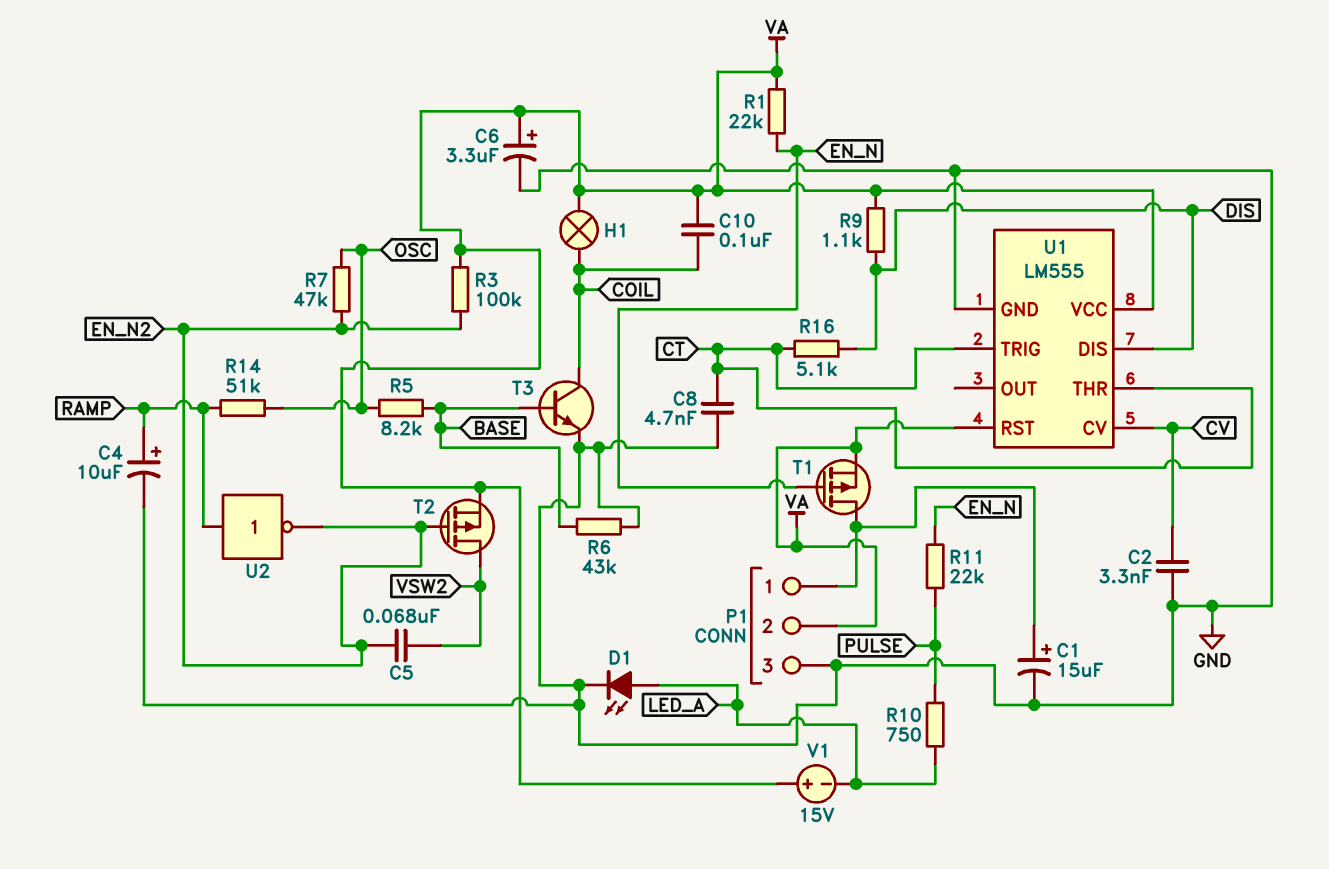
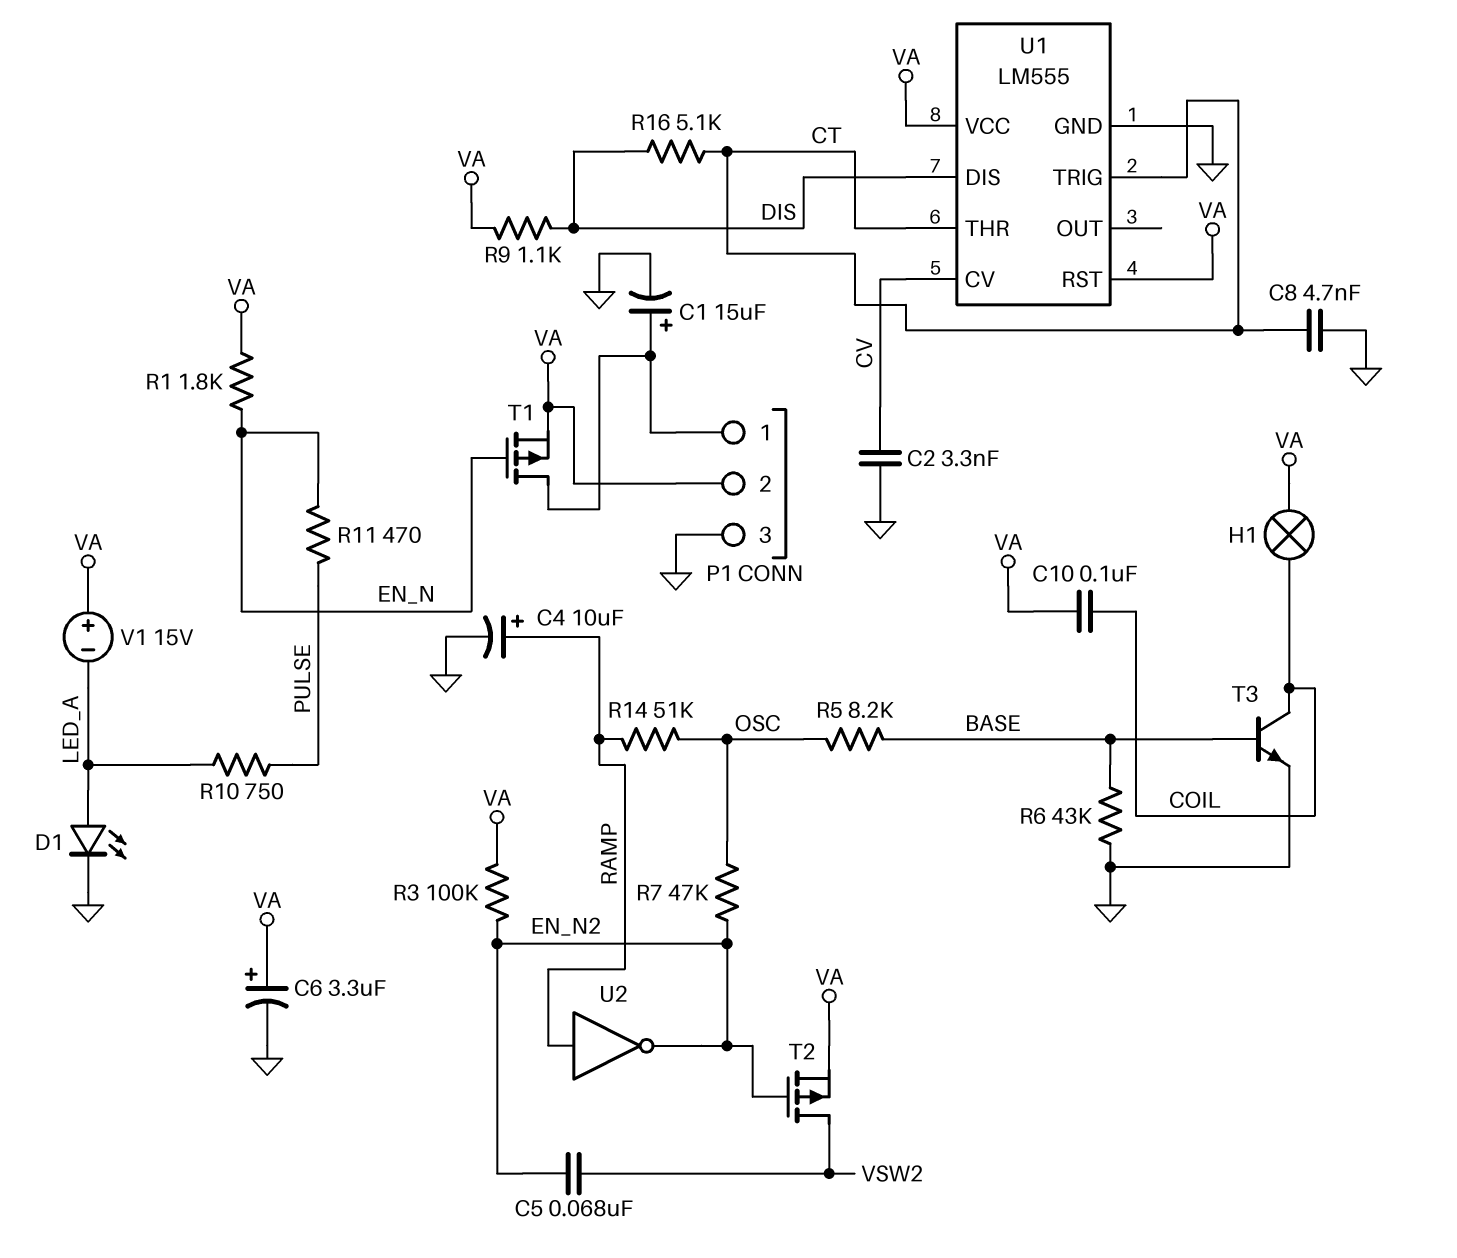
R1: 22k (EN_N, VA) -> 1.8k (EN_N, VA)
R11: 22k (EN_N, PULSE) -> 470 (EN_N, PULSE)

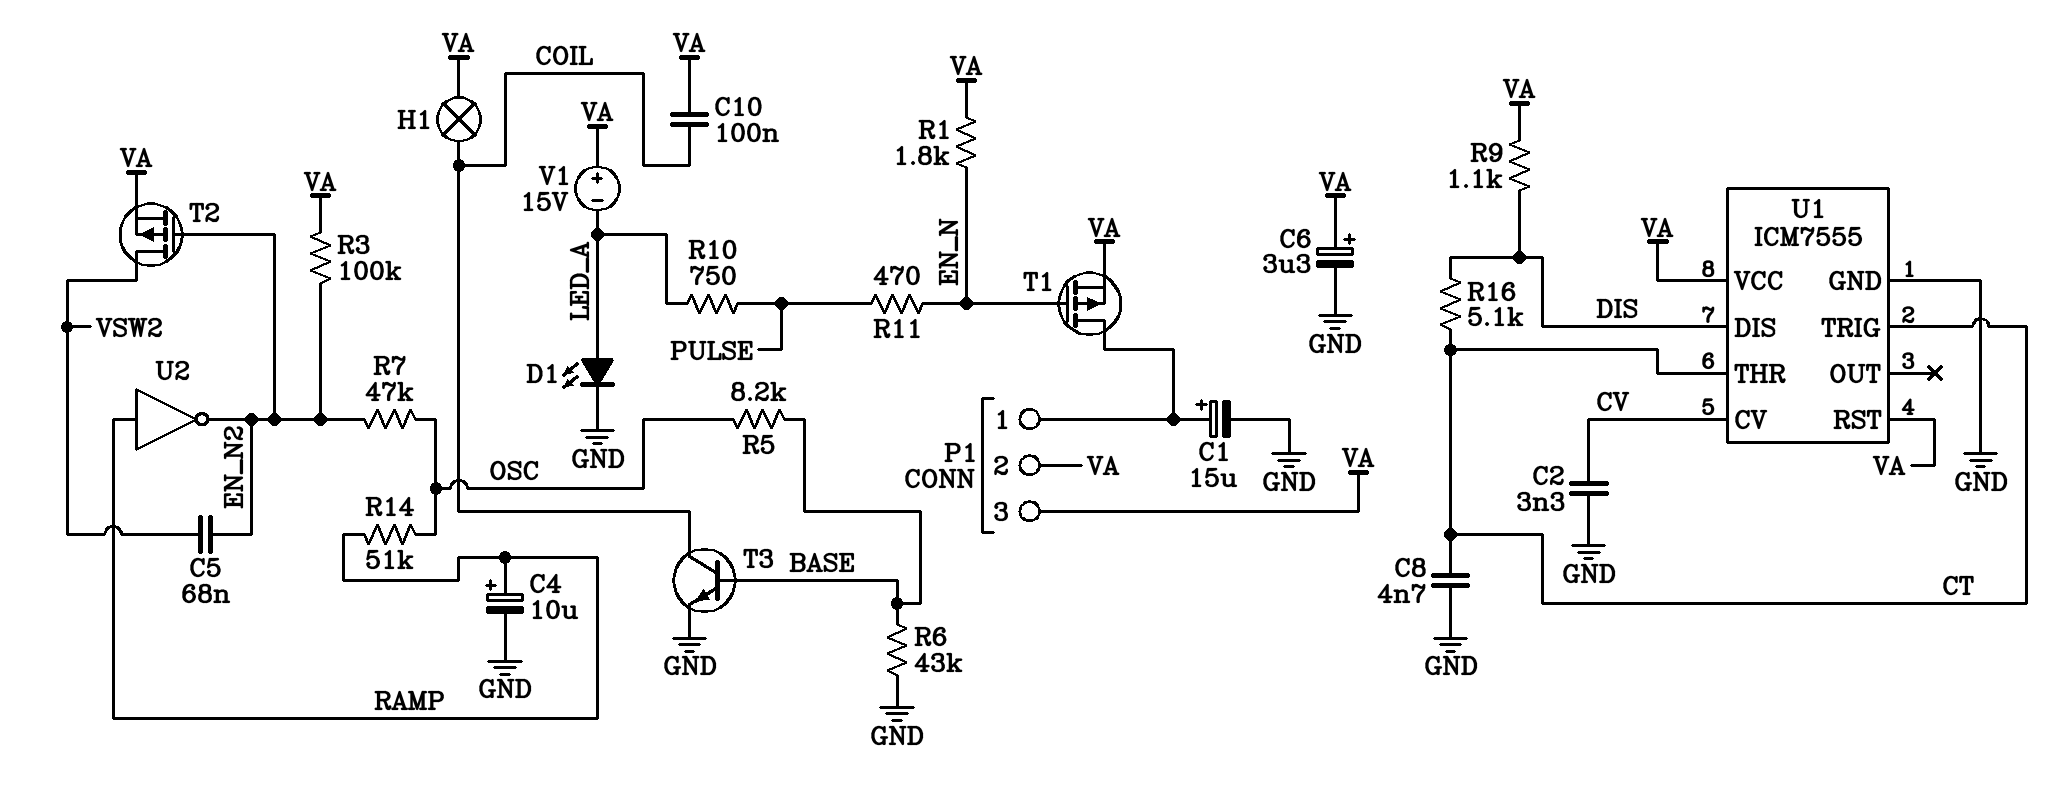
P1 pin 3: GND -> VA
U1: LM555 -> ICM7555

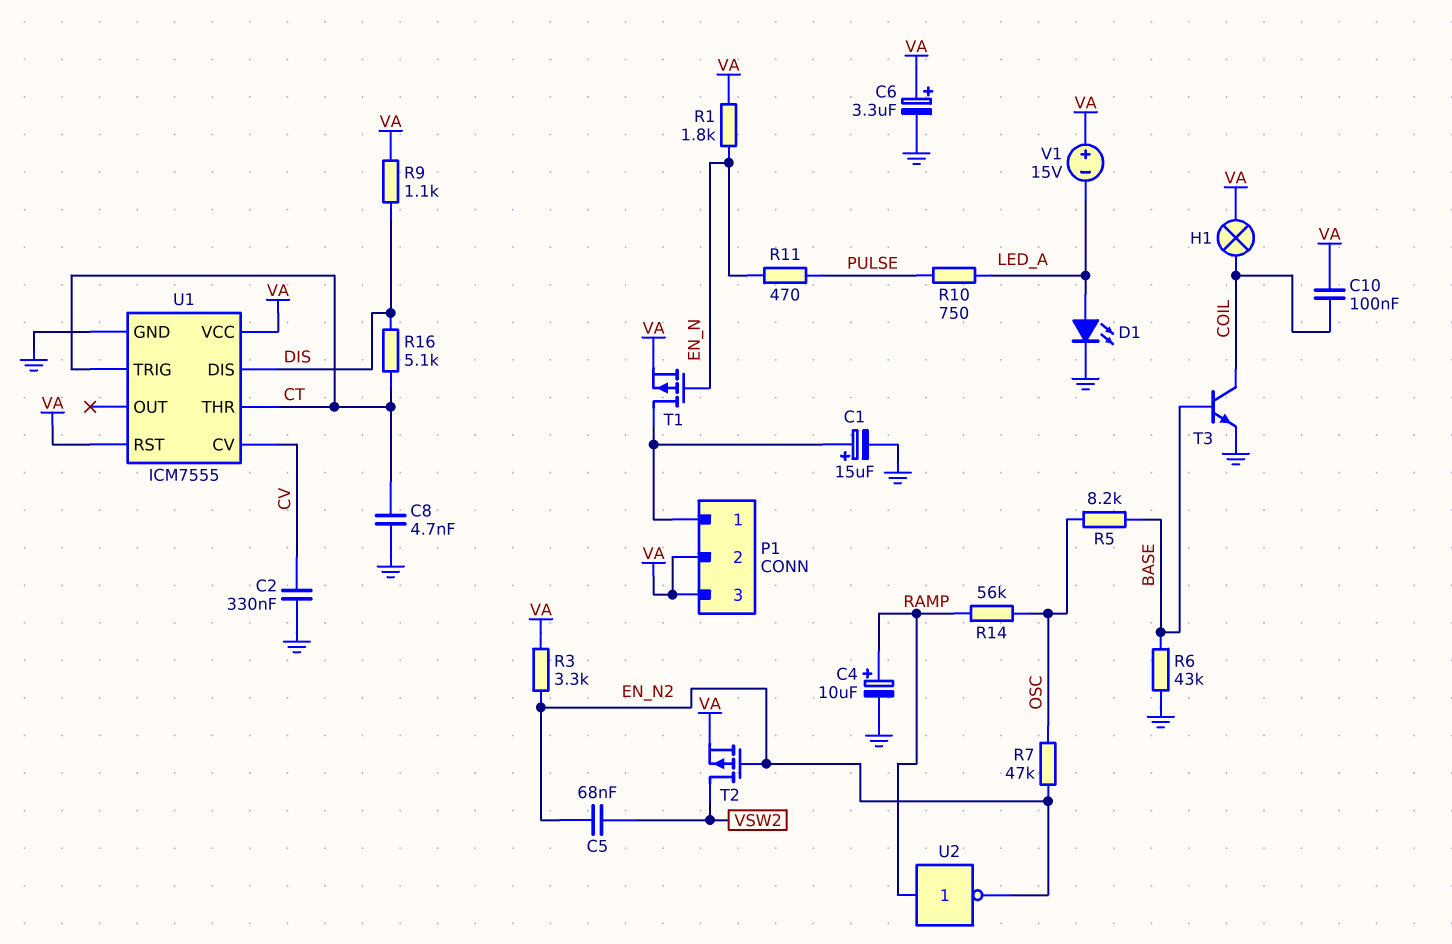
C2: 3.3nF (CV, GND) -> 330nF (CV, GND)
R3: 100k (EN_N2, VA) -> 3.3k (EN_N2, VA)
R14: 51k (OSC, RAMP) -> 56k (OSC, RAMP)

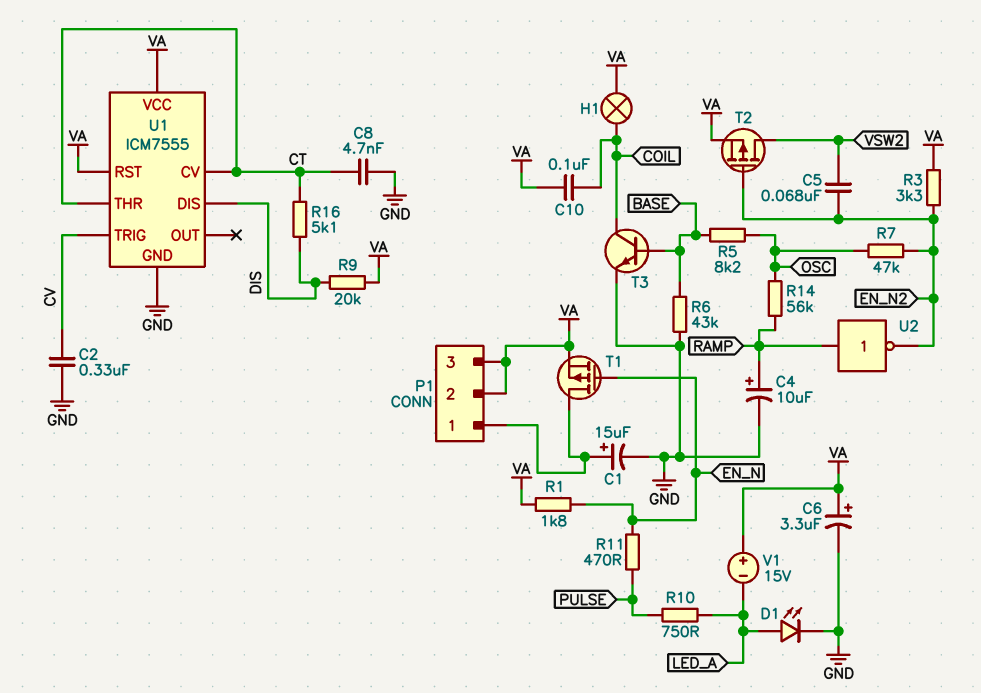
R9: 1.1k (DIS, VA) -> 20k (DIS, VA)
U1 pin CV: CV -> CT
U1 pin TRIG: CT -> CV

